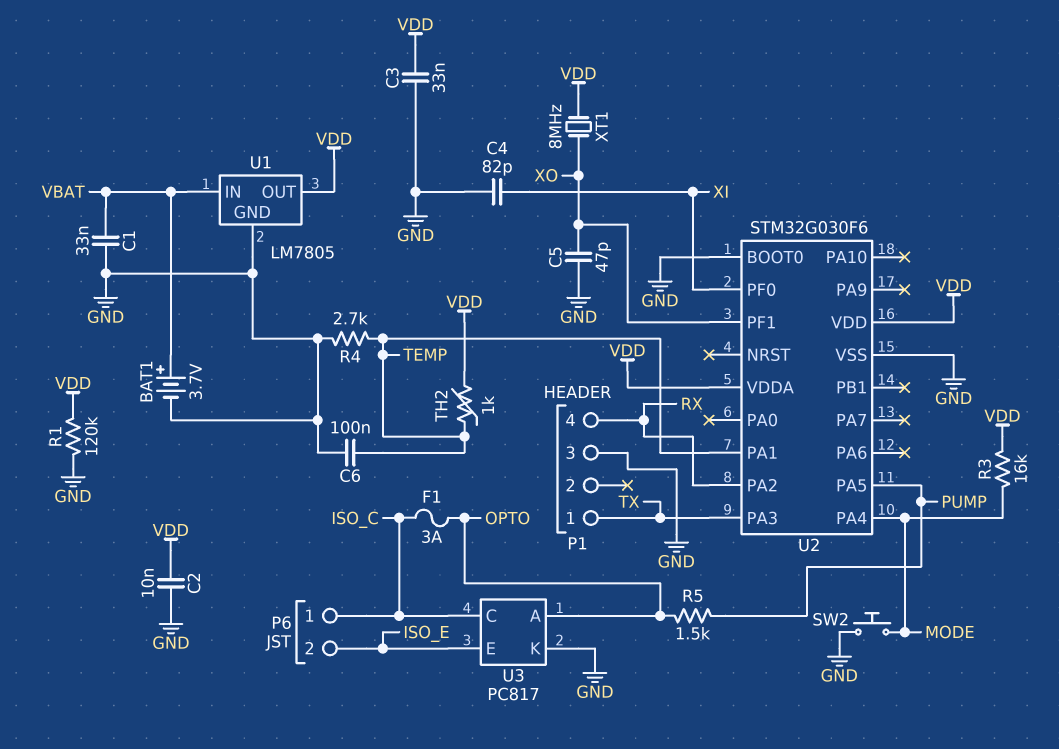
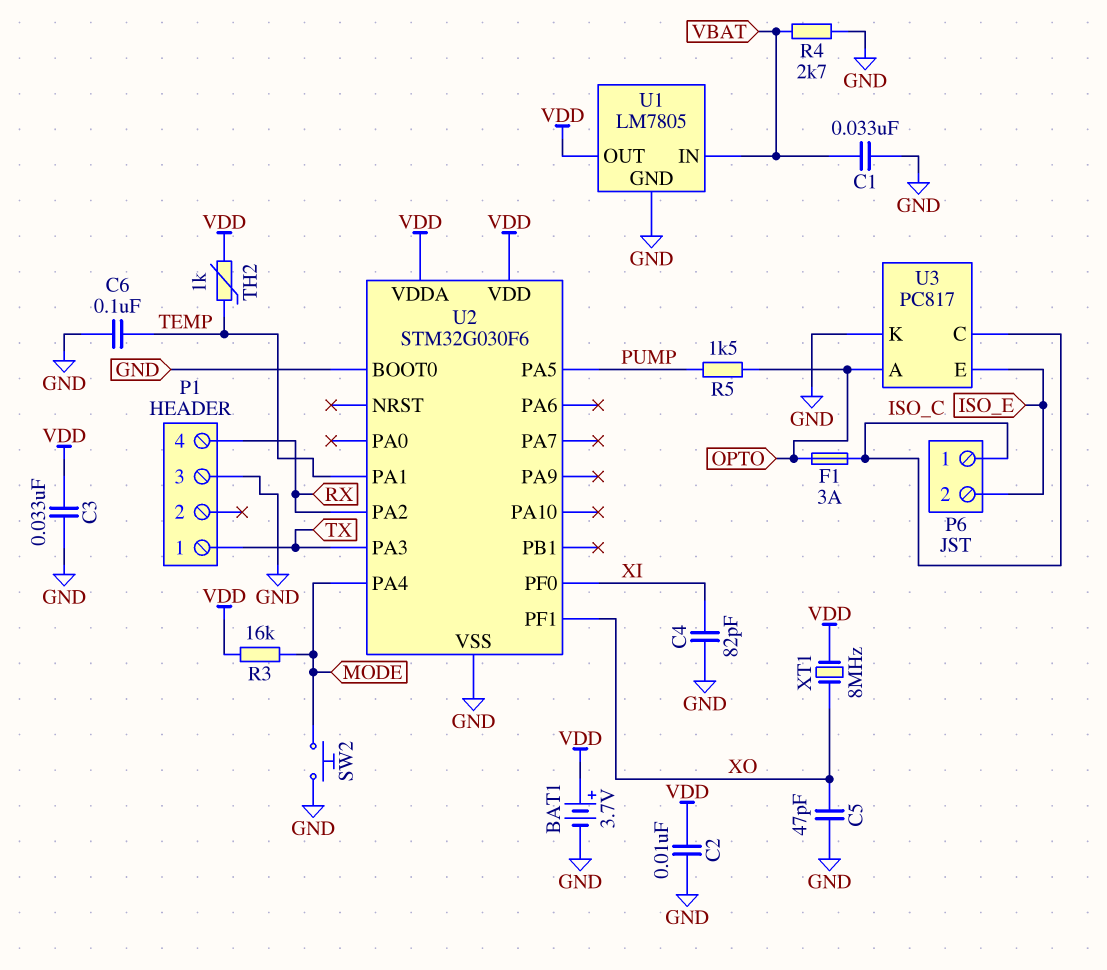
BAT1: 3.7V (plus VBAT, minus GND) -> 3.7V (plus VDD, minus GND)
R1: 120k (GND, VDD) -> none
R4: 2.7k (GND, TEMP) -> 2.7k (GND, VBAT)

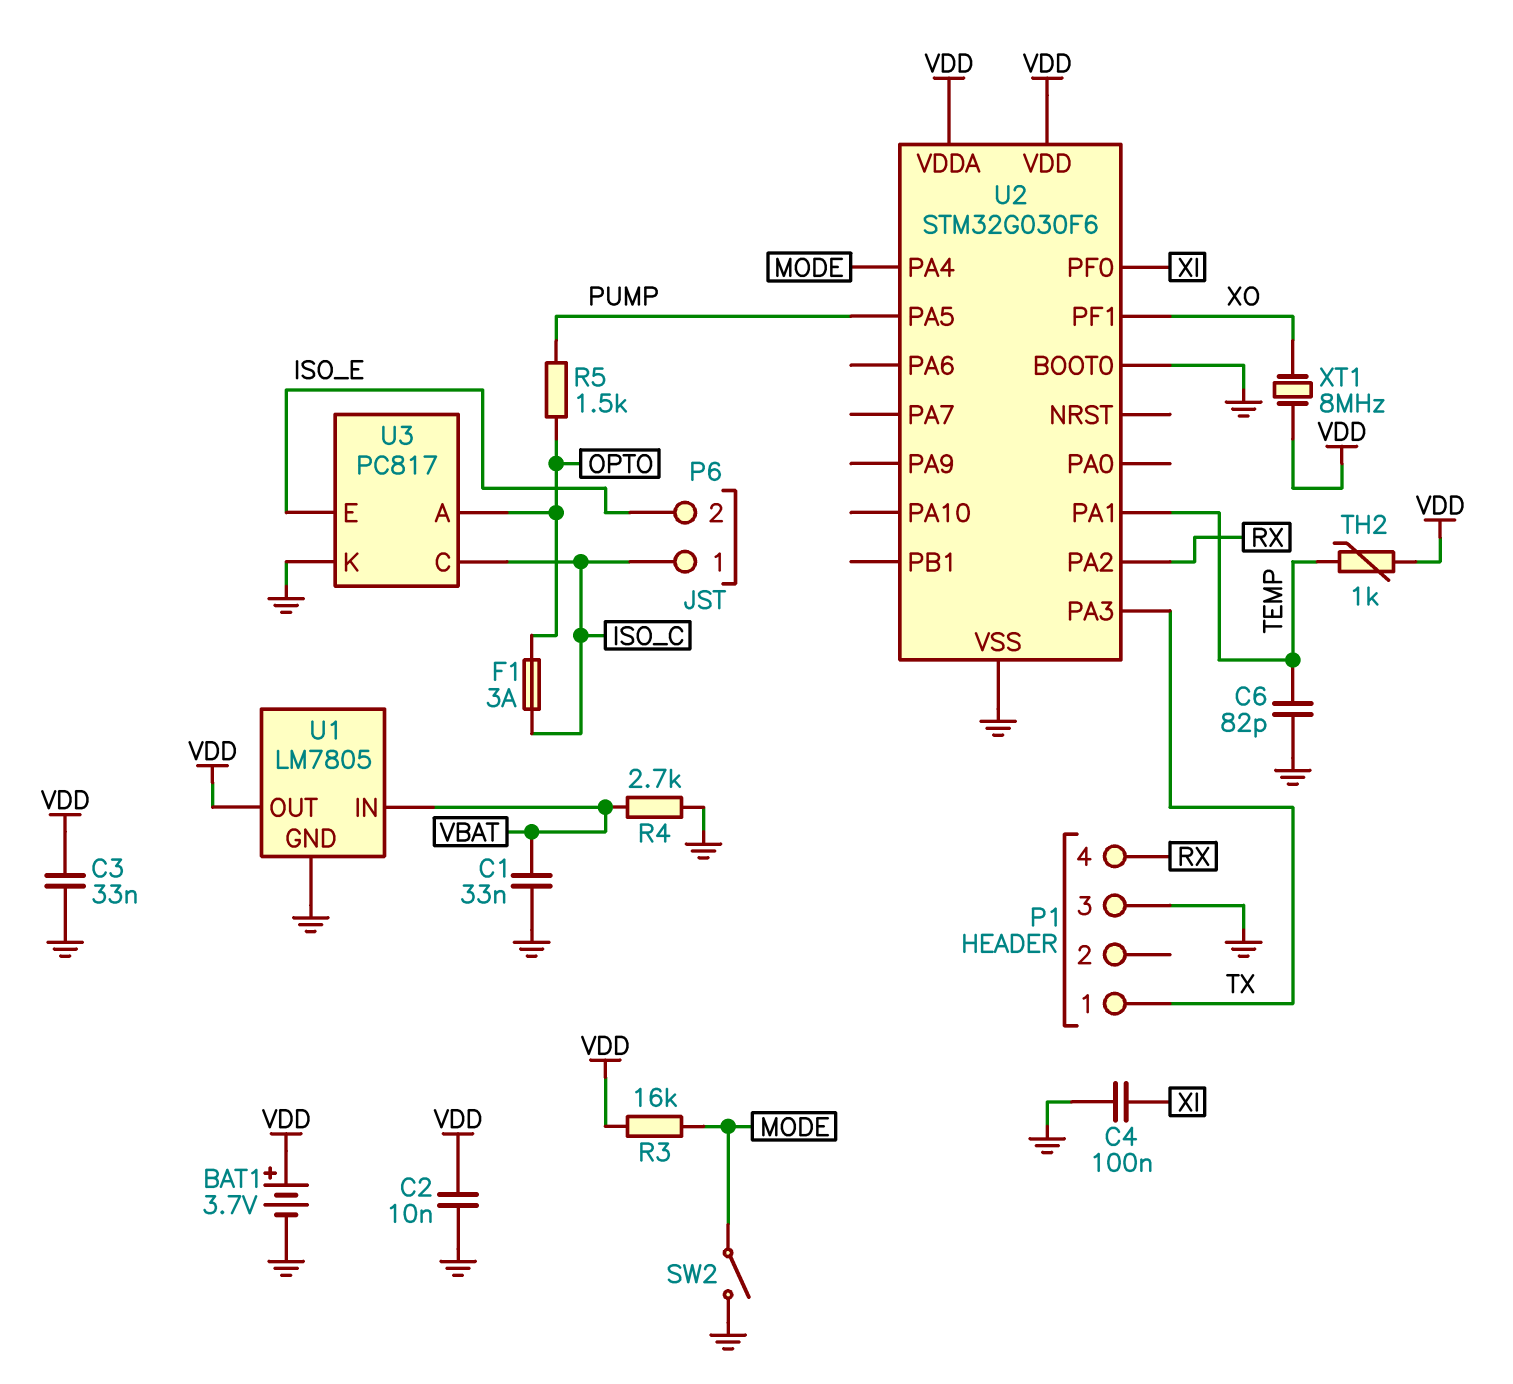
C4: 82pF (GND, XI) -> 100nF (GND, XI)
C5: 47pF (GND, XO) -> none
C6: 100nF (GND, TEMP) -> 82pF (GND, TEMP)
SW2: button (GND, MODE) -> switch (GND, MODE)

